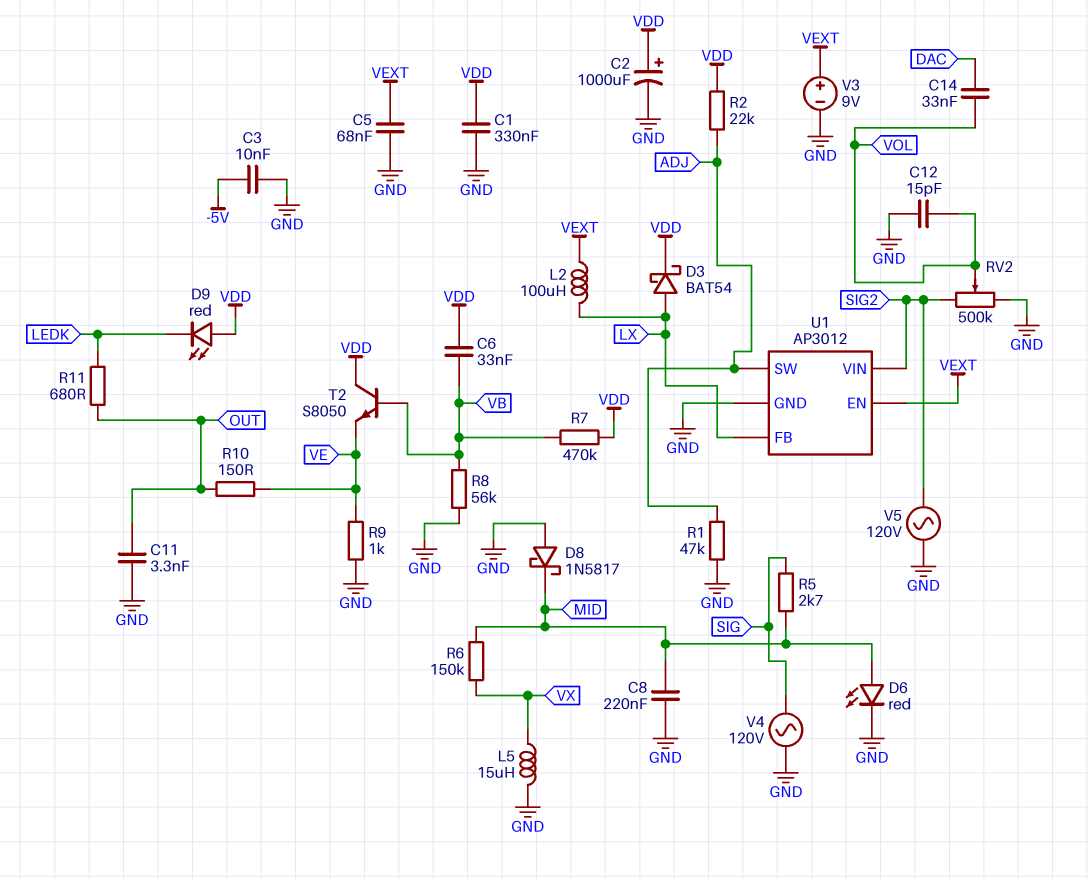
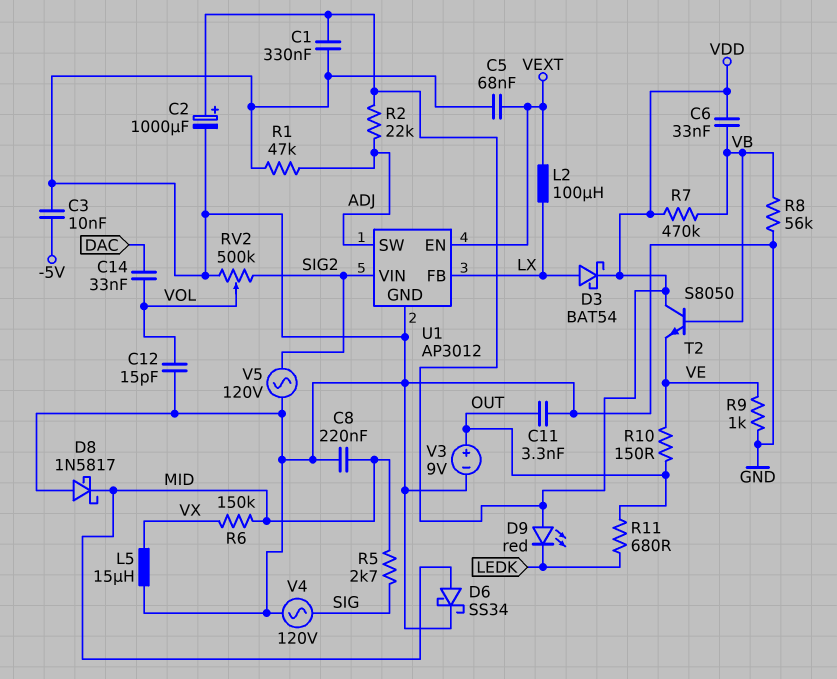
D6: LED red (A MID, K GND) -> schottky SS34 (A MID, K GND)
V3: 9V (plus VEXT, minus GND) -> 9V (plus OUT, minus GND)

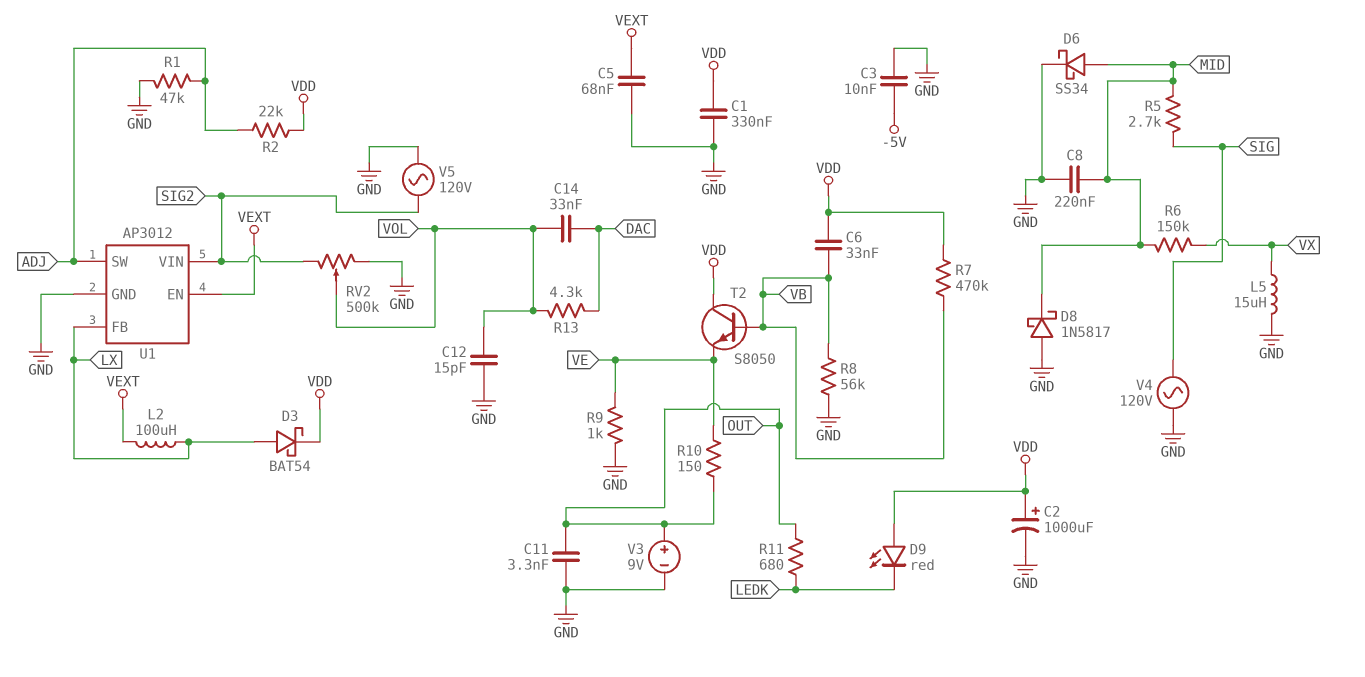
R13: none -> 4.3k (DAC, VOL)

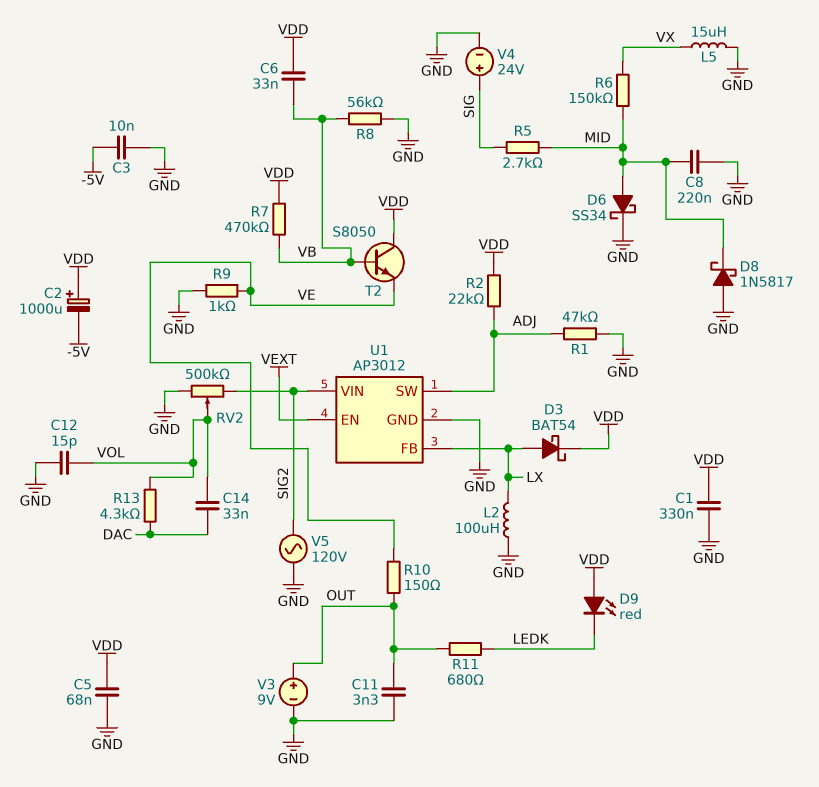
C2: 1000uF (plus VDD, minus GND) -> 1000uF (plus VDD, minus -5V)
C5: 68nF (GND, VEXT) -> 68nF (GND, VDD)
L2: 100uH (LX, VEXT) -> 100uH (GND, LX)
V4: AC 120V (GND, SIG) -> 24V (plus SIG, minus GND)

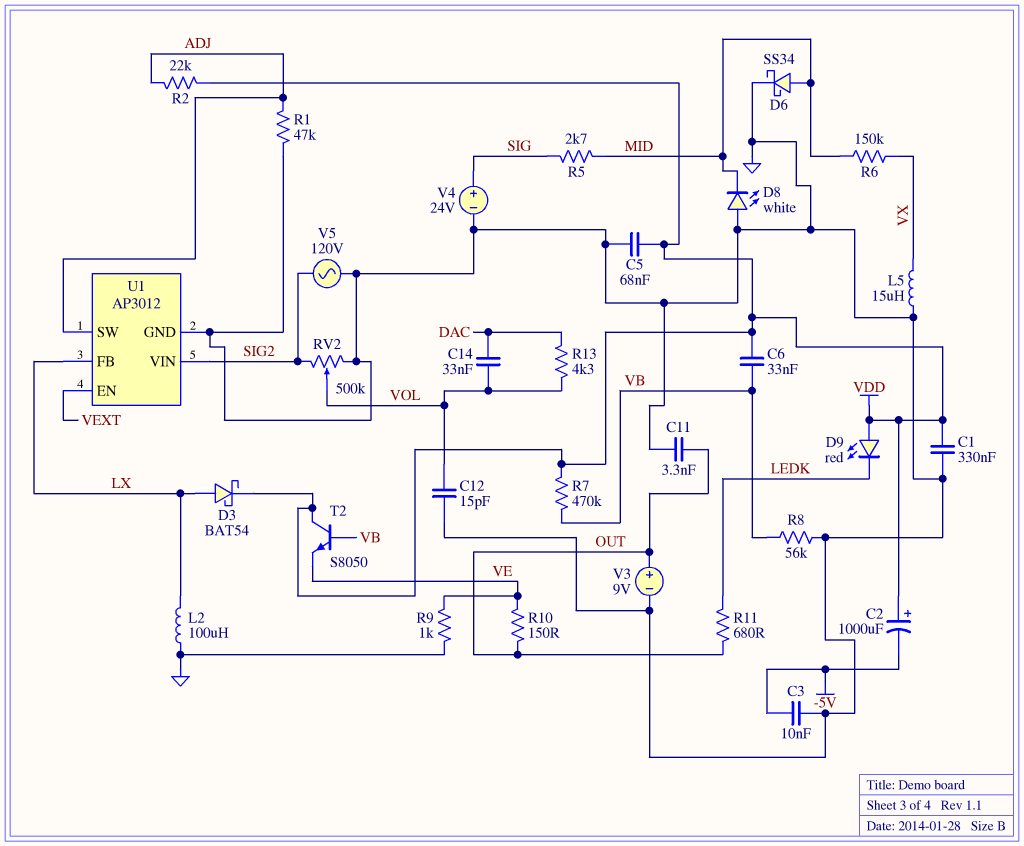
C8: 220nF (GND, MID) -> none
D8: schottky 1N5817 (A GND, K MID) -> LED white (A GND, K MID)

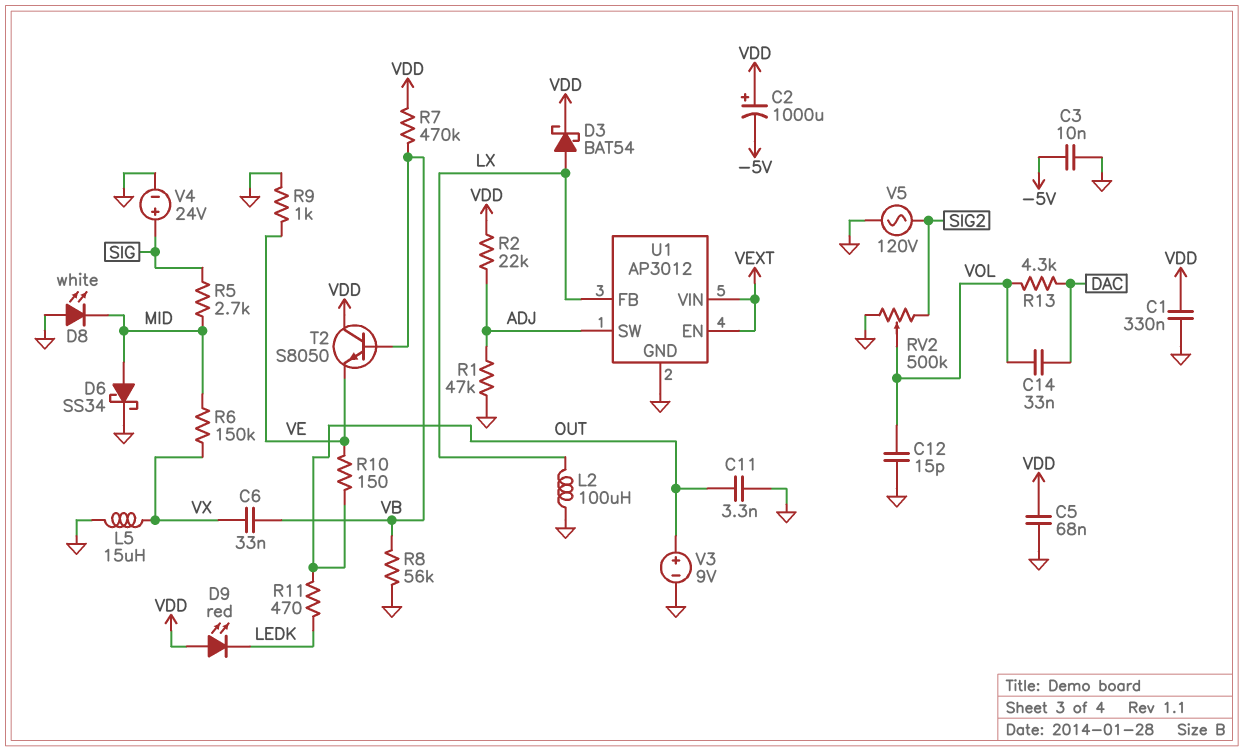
C6: 33nF (VB, VDD) -> 33nF (VB, VX)
R11: 680 (LEDK, OUT) -> 470 (LEDK, OUT)
U1 pin VIN: SIG2 -> VEXT

